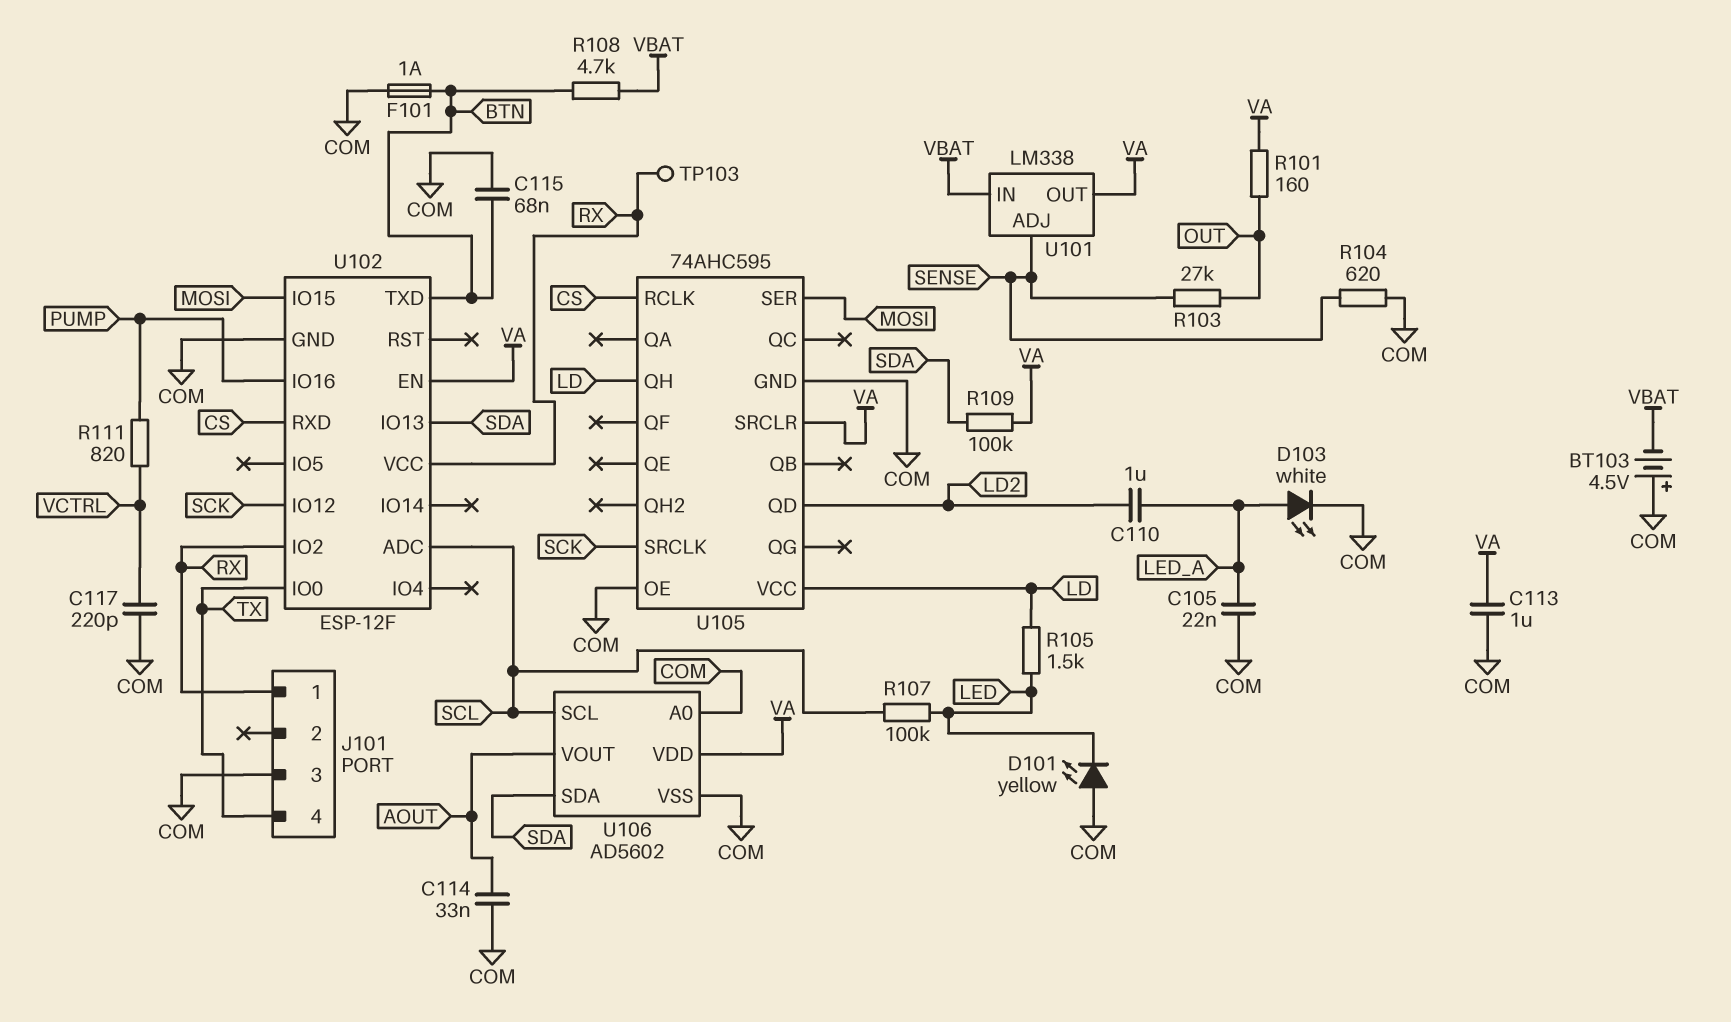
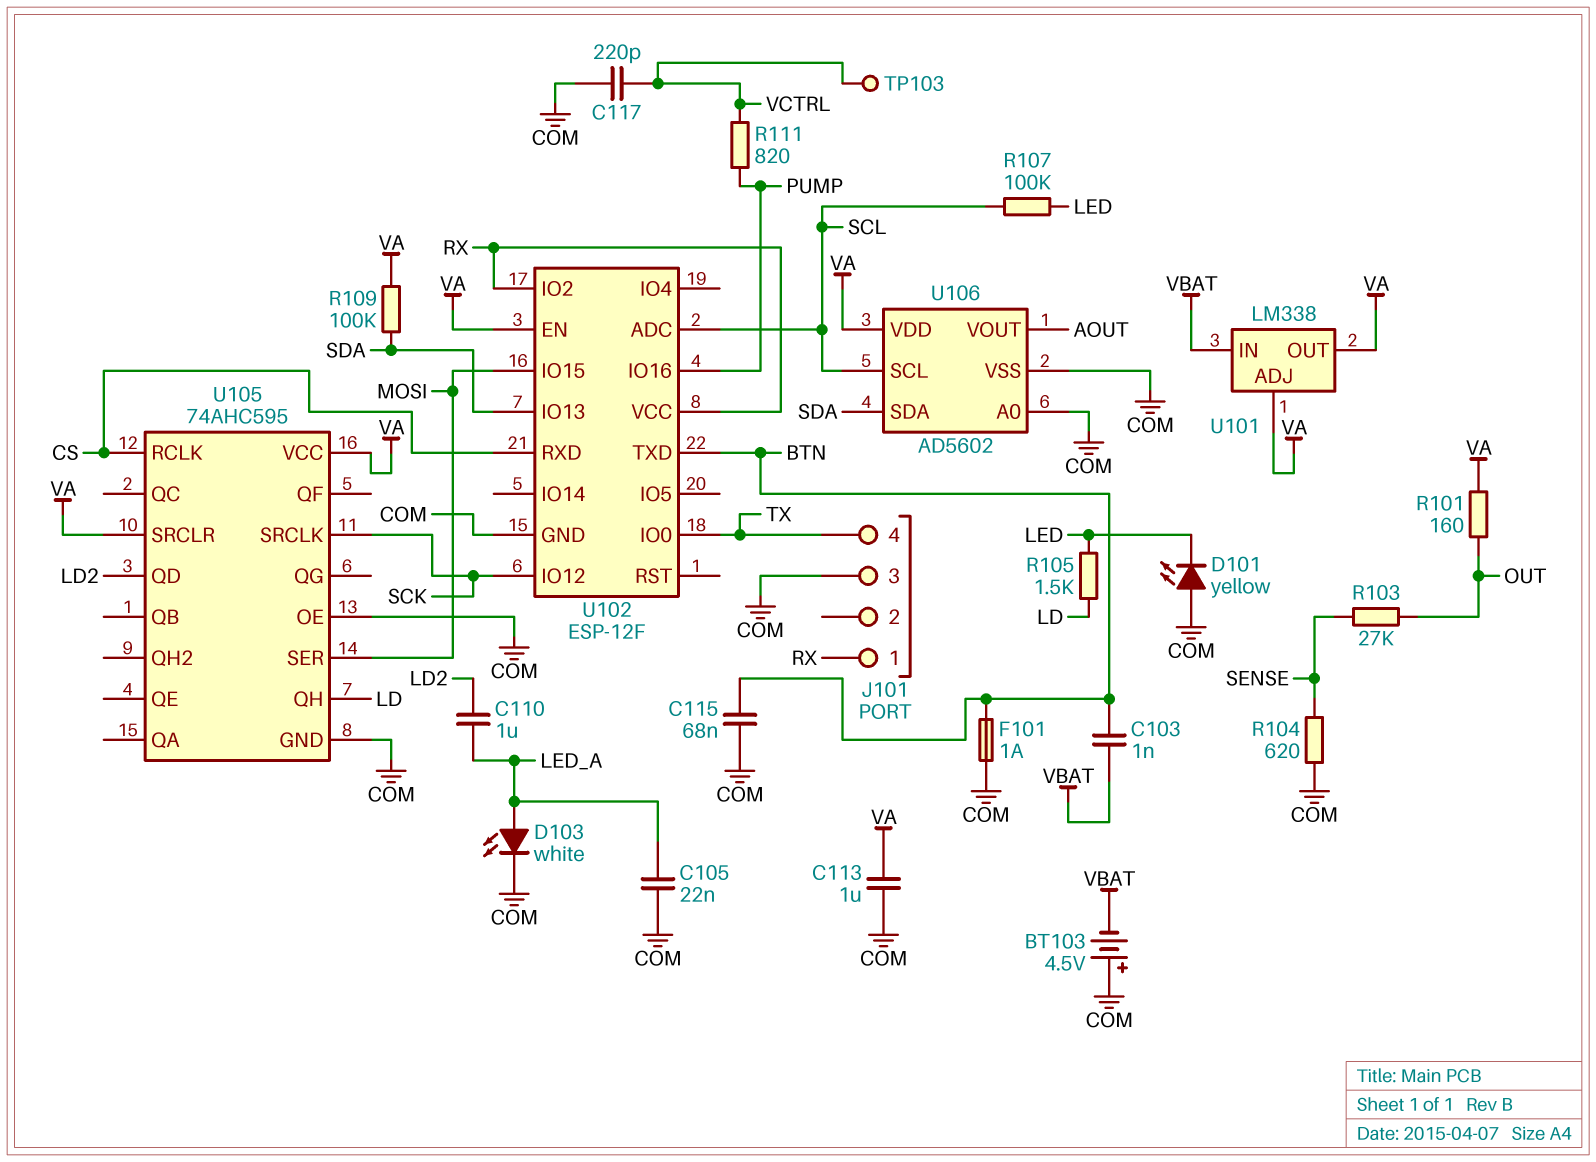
C103: none -> 1nF (BTN, VBAT)
C114: 33nF (AOUT, COM) -> none
R108: 4.7k (BTN, VBAT) -> none
TP103: test point (RX) -> test point (VCTRL)
U101 pin ADJ: SENSE -> VA
U105 pin VCC: LD -> VA

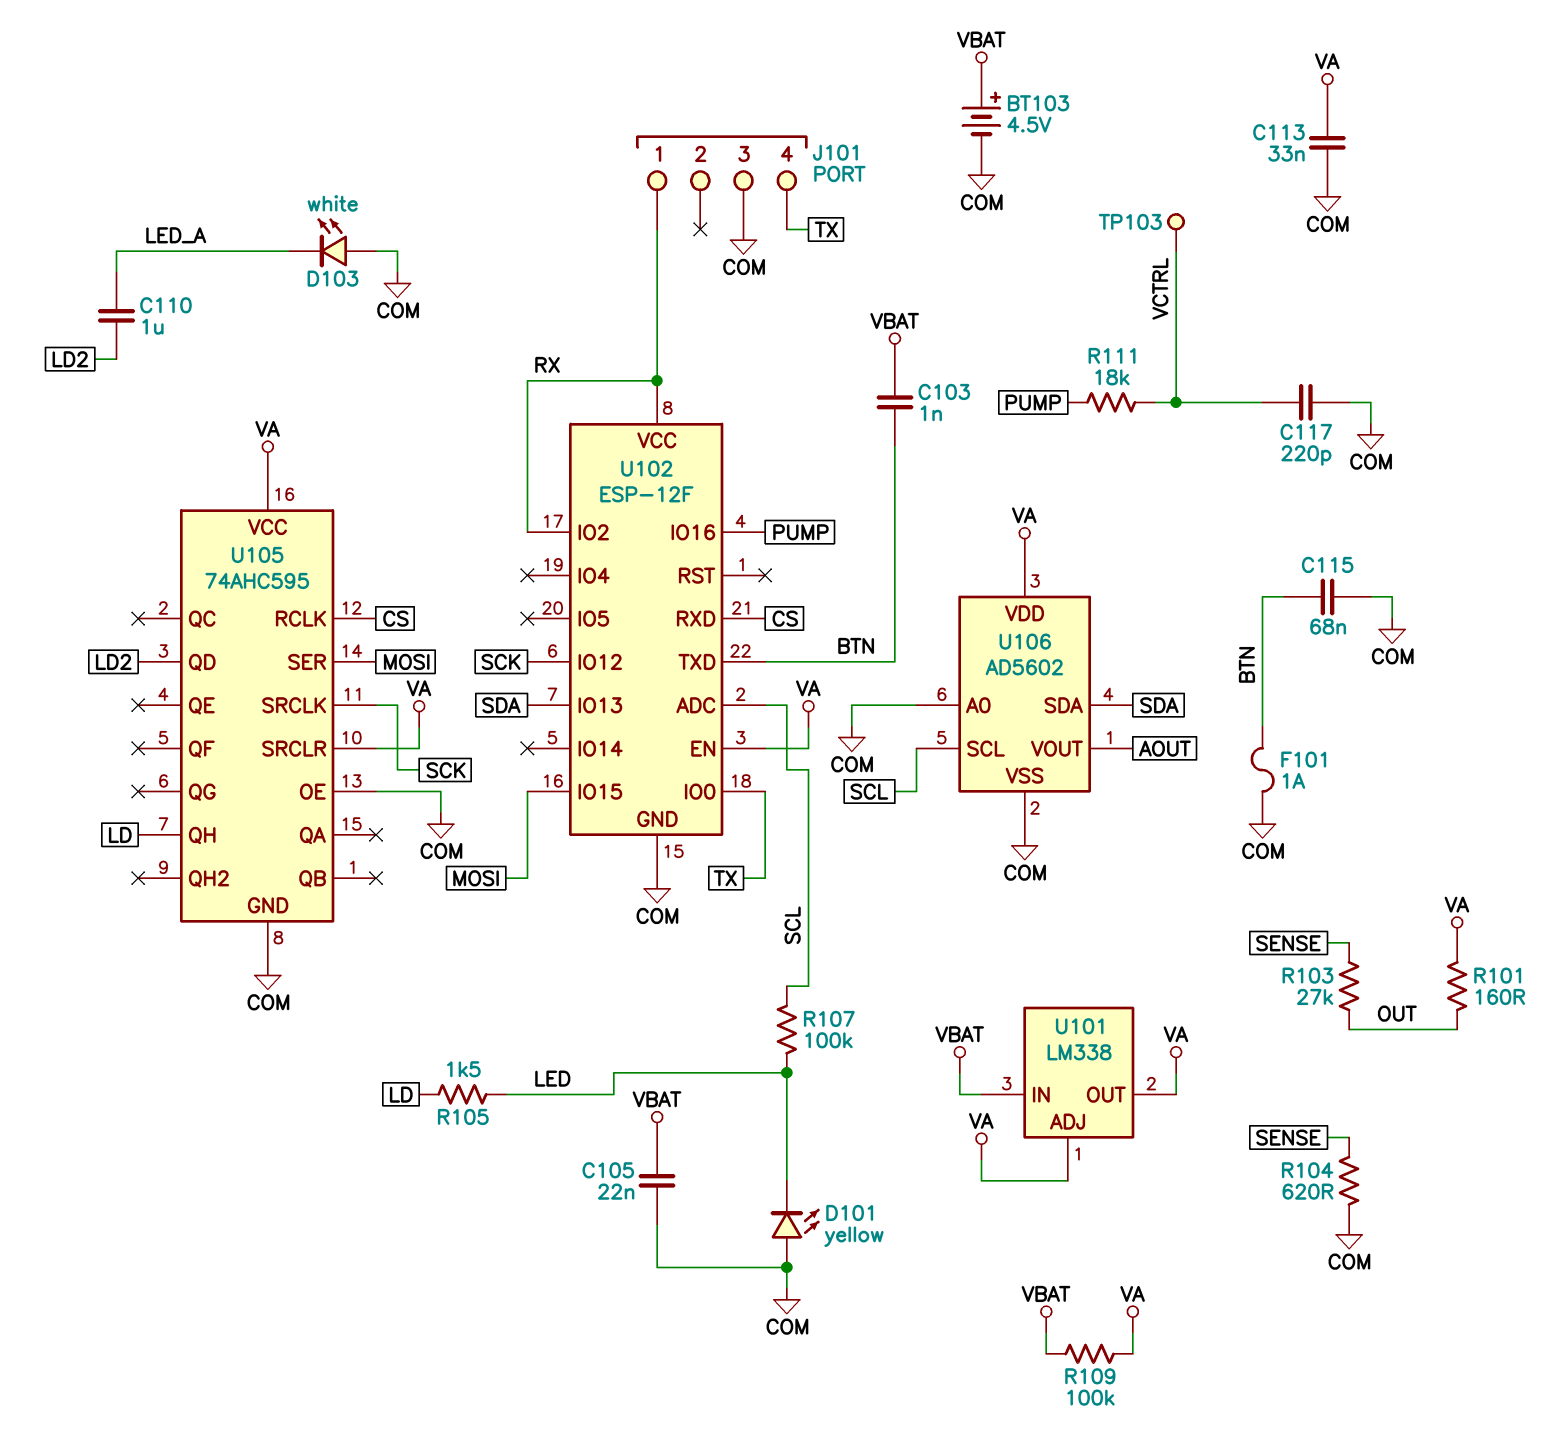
BT103: 4.5V (plus COM, minus VBAT) -> 4.5V (plus VBAT, minus COM)
C105: 22nF (COM, LED_A) -> 22nF (COM, VBAT)
C113: 1uF (COM, VA) -> 33nF (COM, VA)
D103: LED white (A LED_A, K COM) -> LED white (A COM, K LED_A)
R109: 100k (SDA, VA) -> 100k (VA, VBAT)
R111: 820 (PUMP, VCTRL) -> 18k (PUMP, VCTRL)

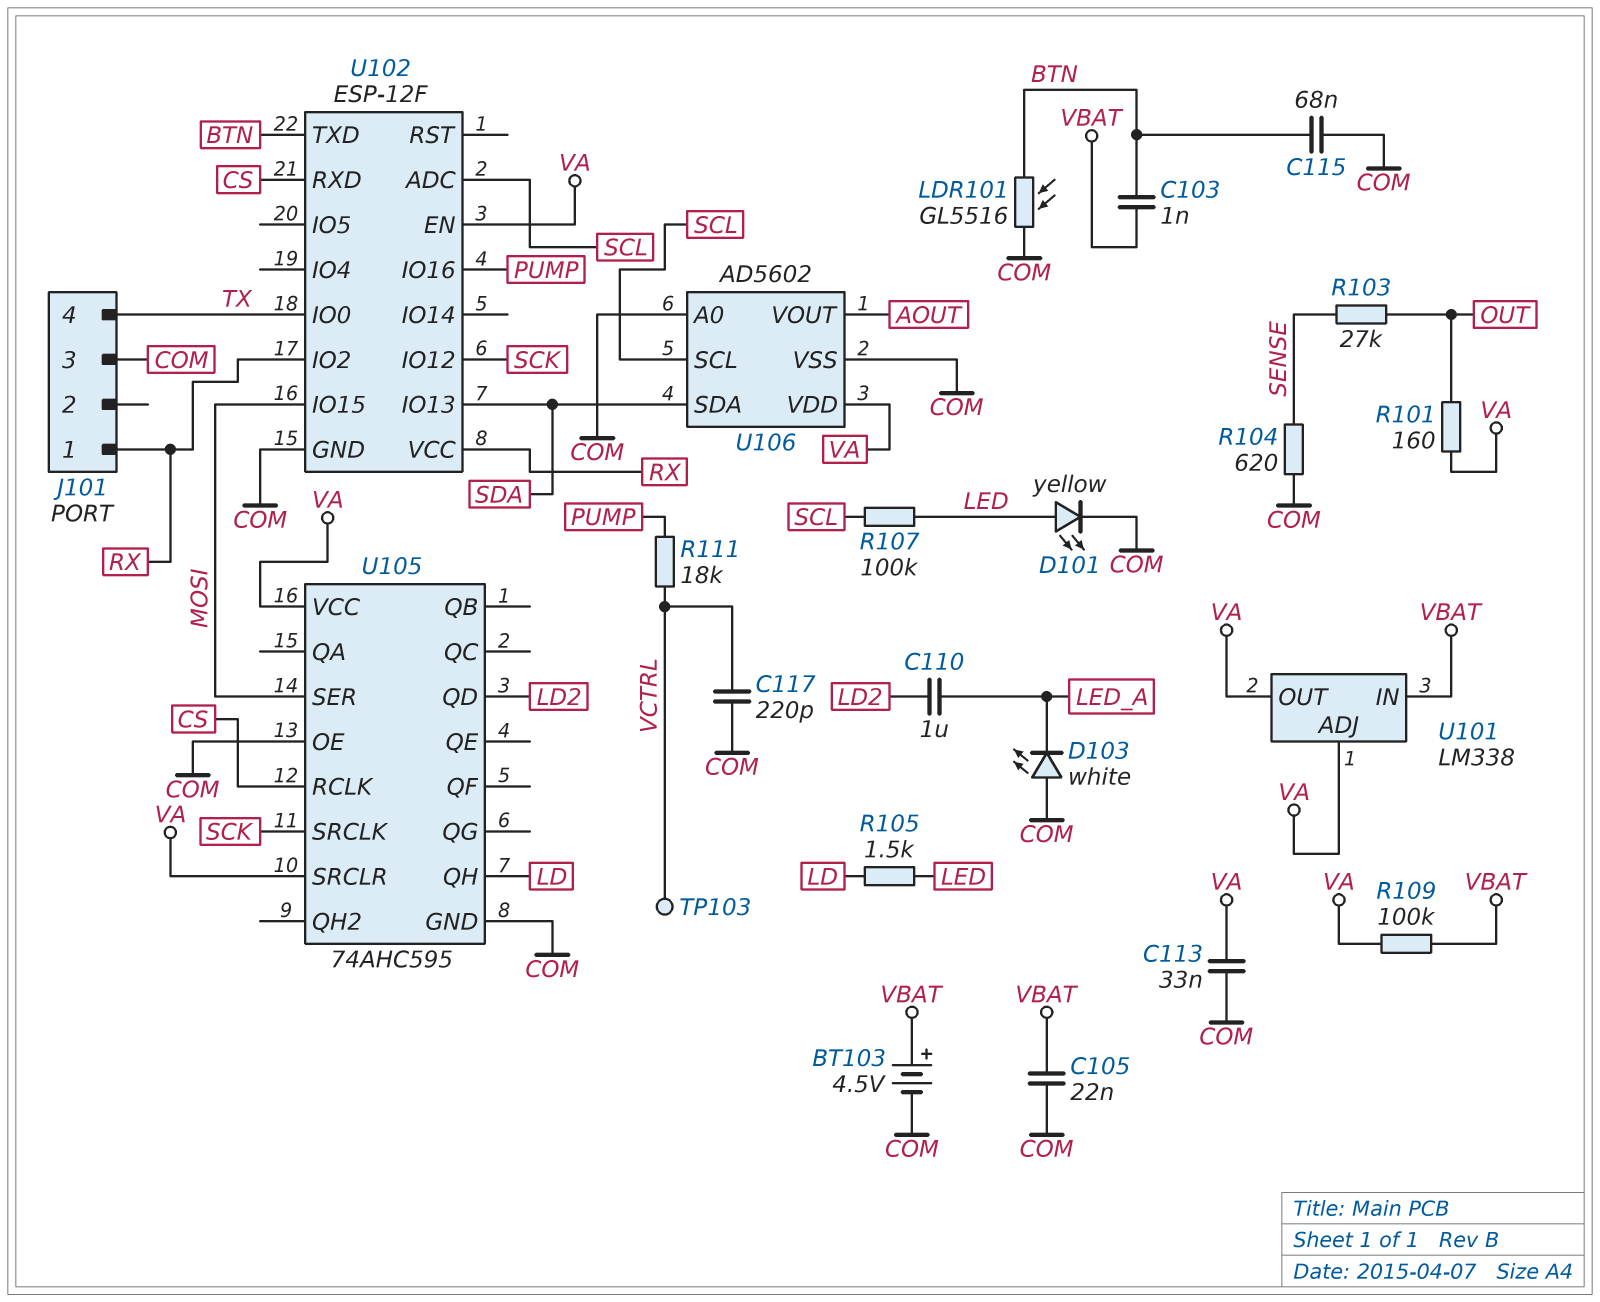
D101: LED yellow (A COM, K LED) -> LED yellow (A LED, K COM)
F101: 1A (BTN, COM) -> none
LDR101: none -> GL5516 (BTN, COM)

